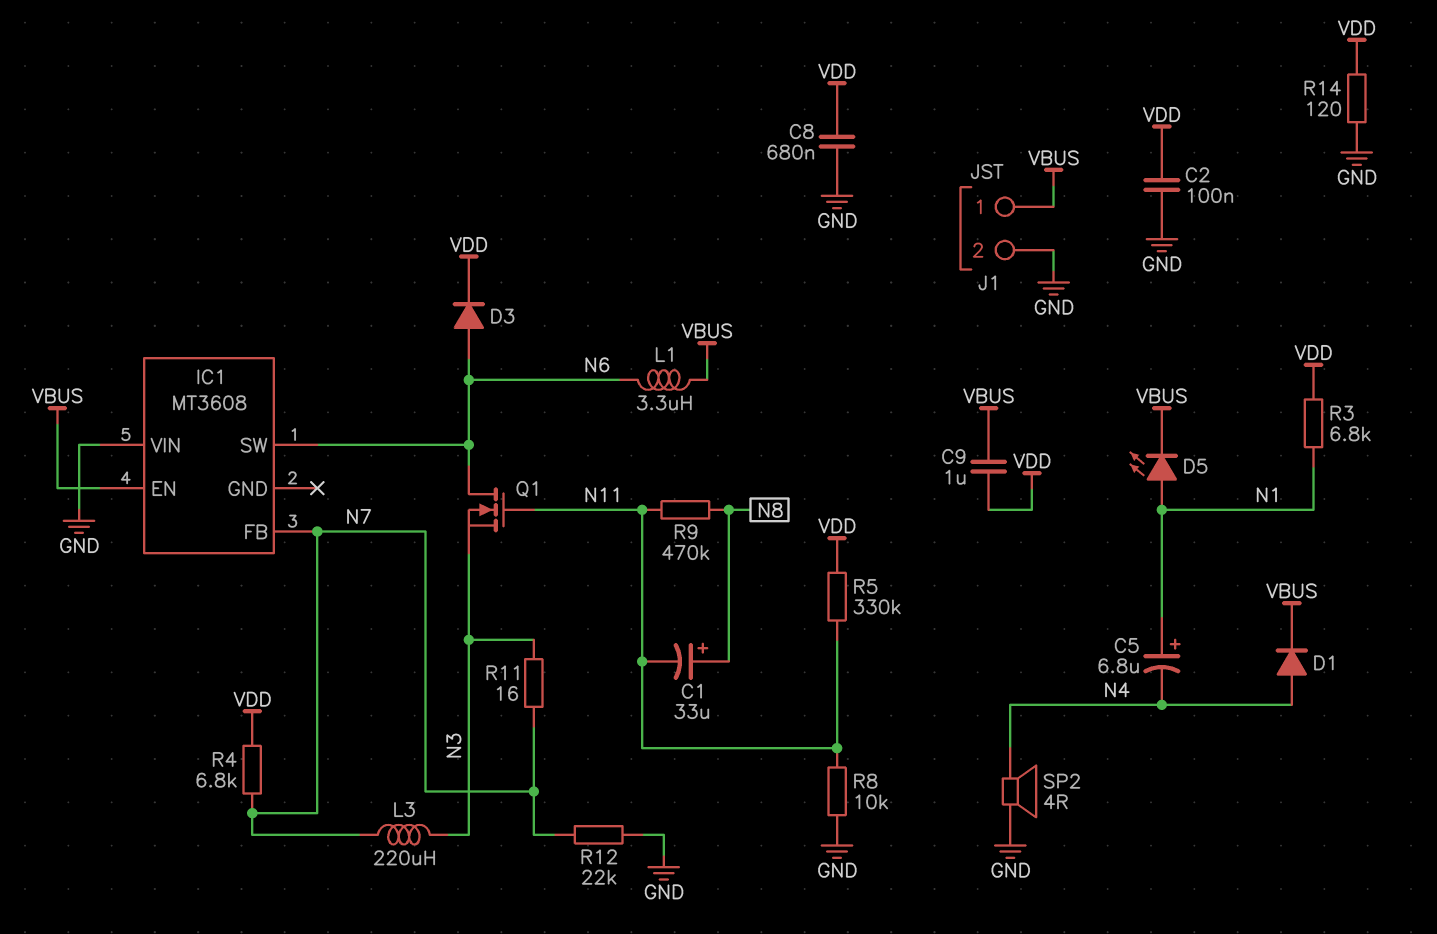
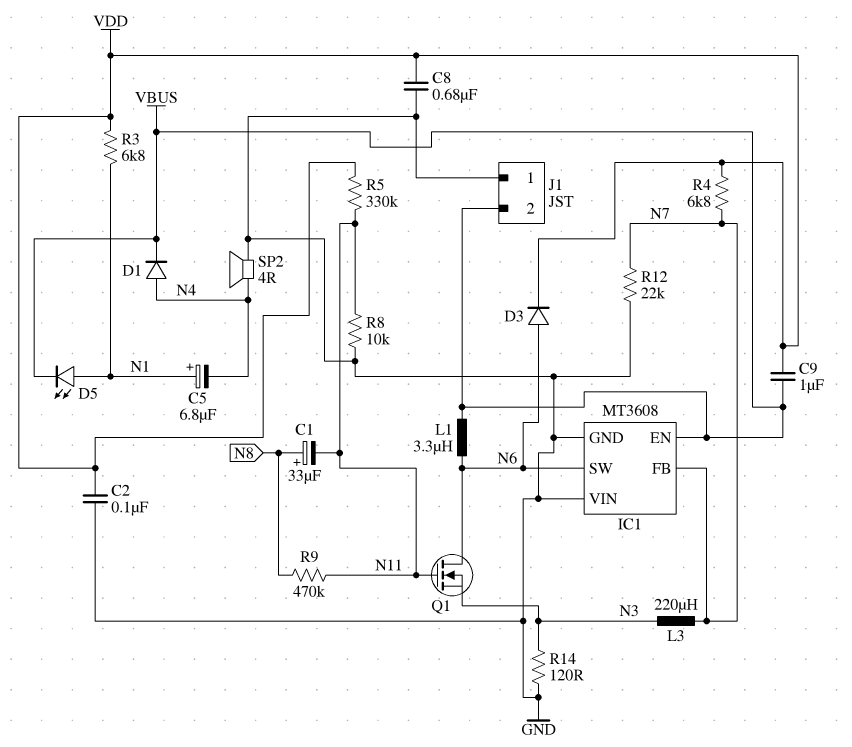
IC1 pin GND: none -> GND
J1 pin 1: VBUS -> GND
J1 pin 2: GND -> VBUS
R11: 16 (N3, N7) -> none
R14: 120 (GND, VDD) -> 120 (GND, N3)

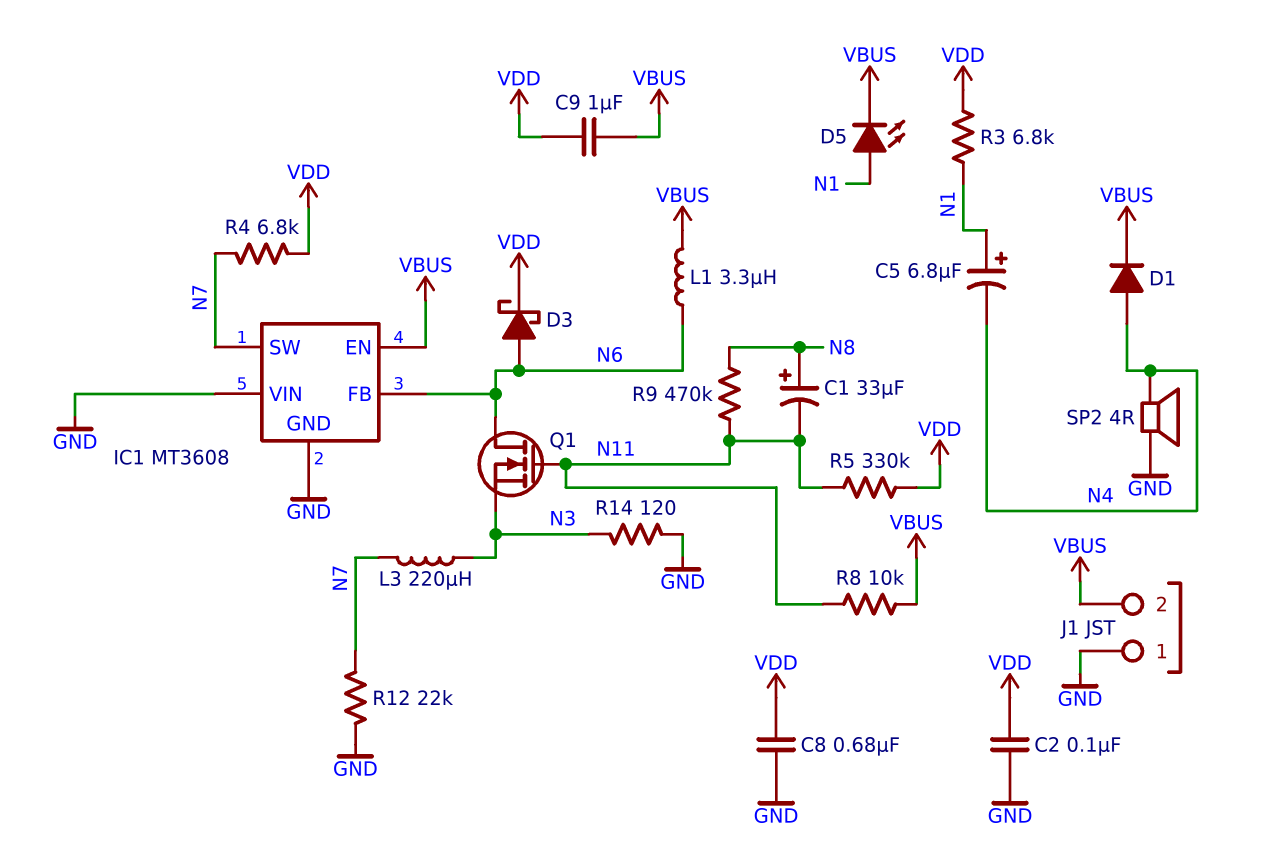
D3: diode (A N6, K VDD) -> schottky (A N6, K VDD)
IC1 pin FB: N7 -> N6
IC1 pin SW: N6 -> N7
R8: 10k (GND, N11) -> 10k (N11, VBUS)

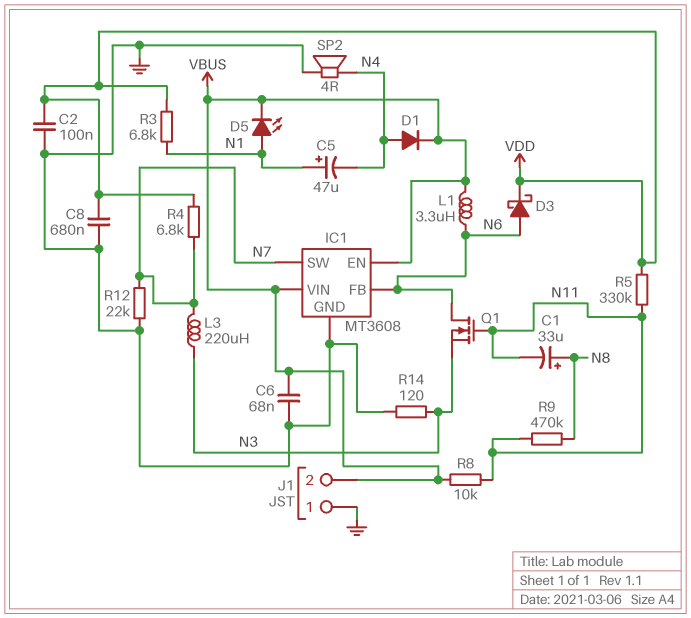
C5: 6.8uF (plus N1, minus N4) -> 47uF (plus N1, minus N4)
C6: none -> 68nF (GND, VBUS)
C9: 1uF (VBUS, VDD) -> none
IC1 pin VIN: GND -> VBUS

